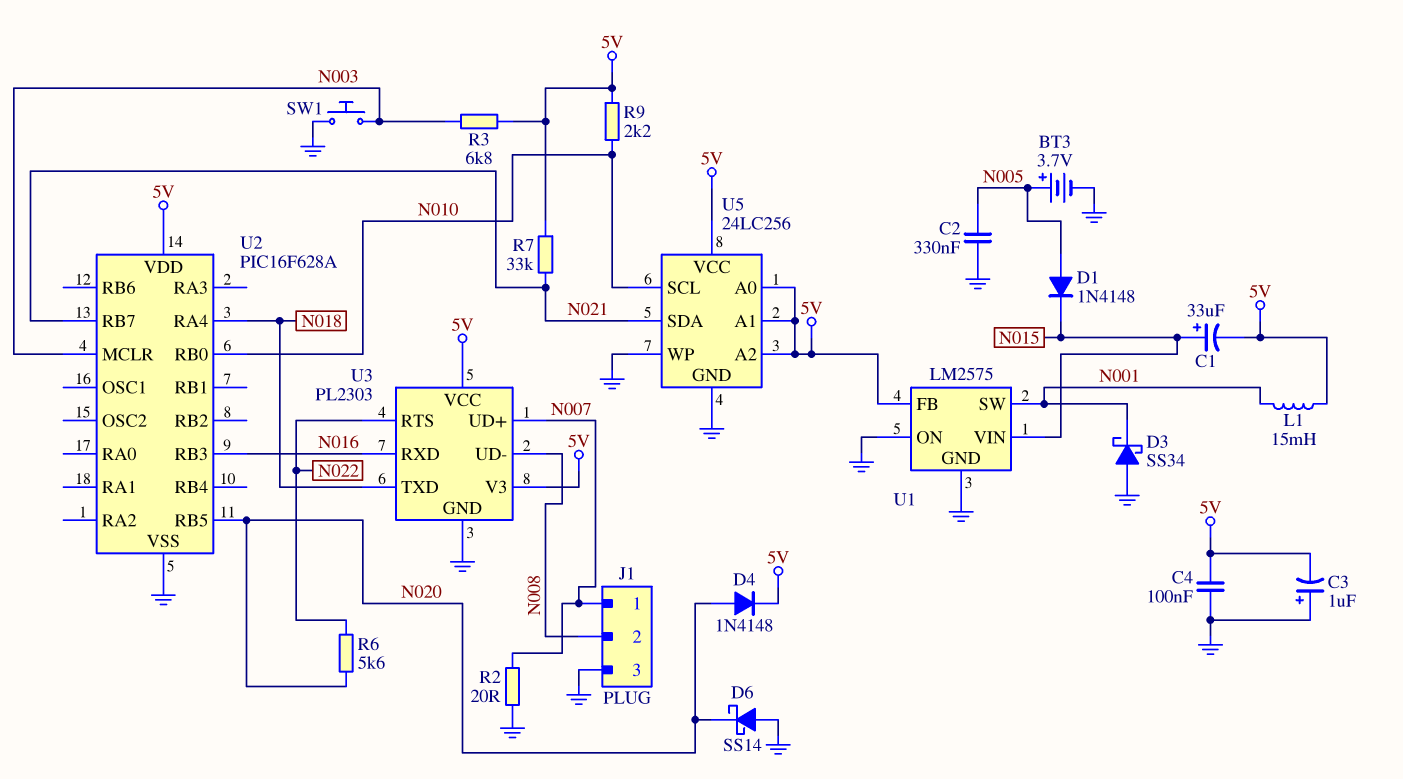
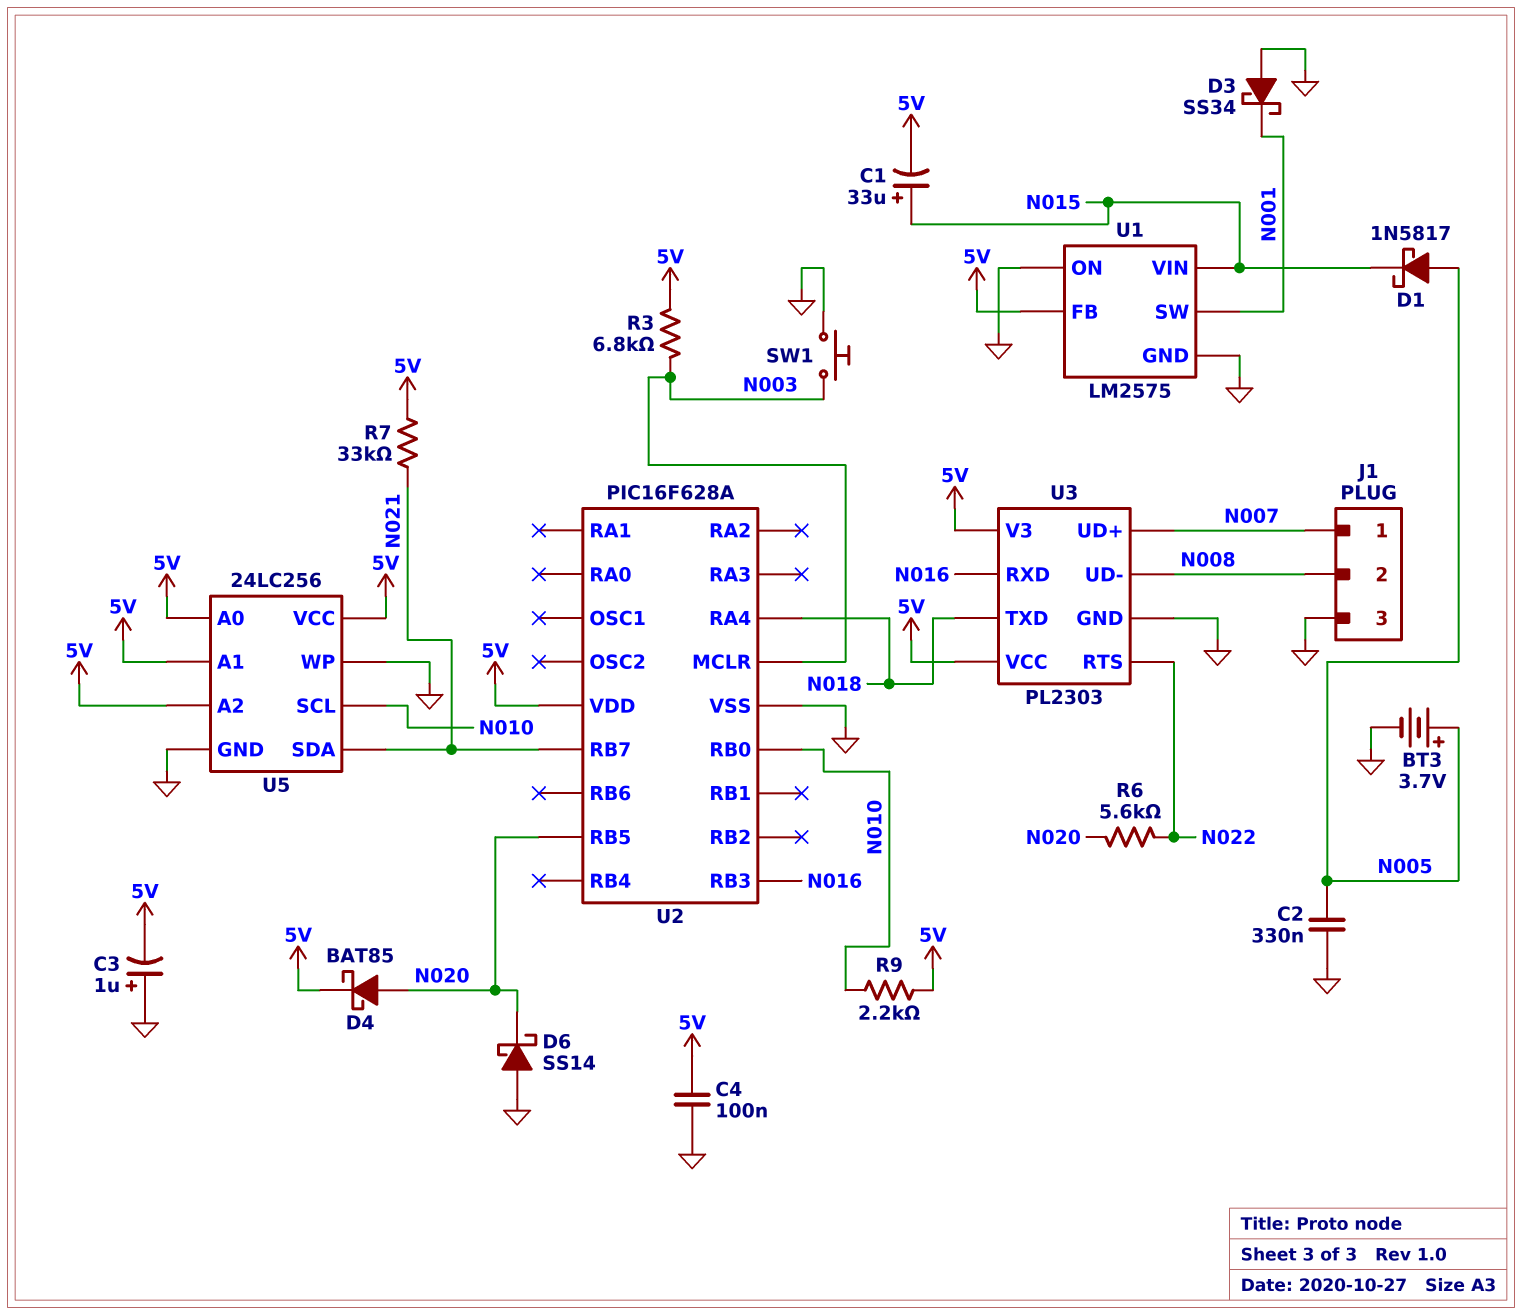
D1: diode 1N4148 (A N005, K N015) -> schottky 1N5817 (A N005, K N015)
D4: diode 1N4148 (A N020, K 5V) -> schottky BAT85 (A N020, K 5V)
L1: 15mH (5V, N001) -> none
R2: 20 (GND, N007) -> none

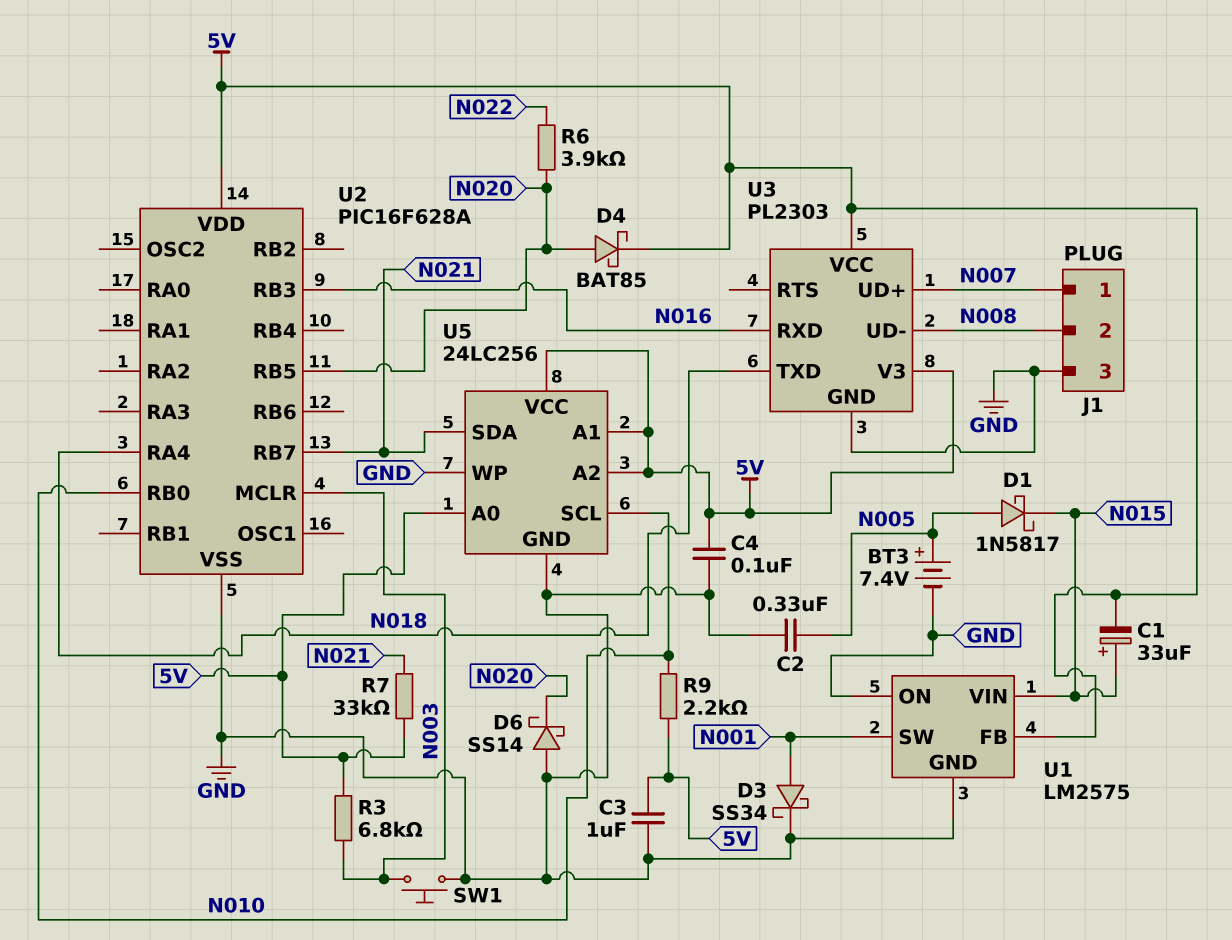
BT3: 3.7V (plus N005, minus GND) -> 7.4V (plus N005, minus GND)
C3: 1uF (plus GND, minus 5V) -> 1uF (5V, GND)
D3: schottky SS34 (A GND, K N001) -> schottky SS34 (A N001, K GND)
R6: 5.6k (N020, N022) -> 3.9k (N020, N022)
U3 pin RTS: N022 -> none

